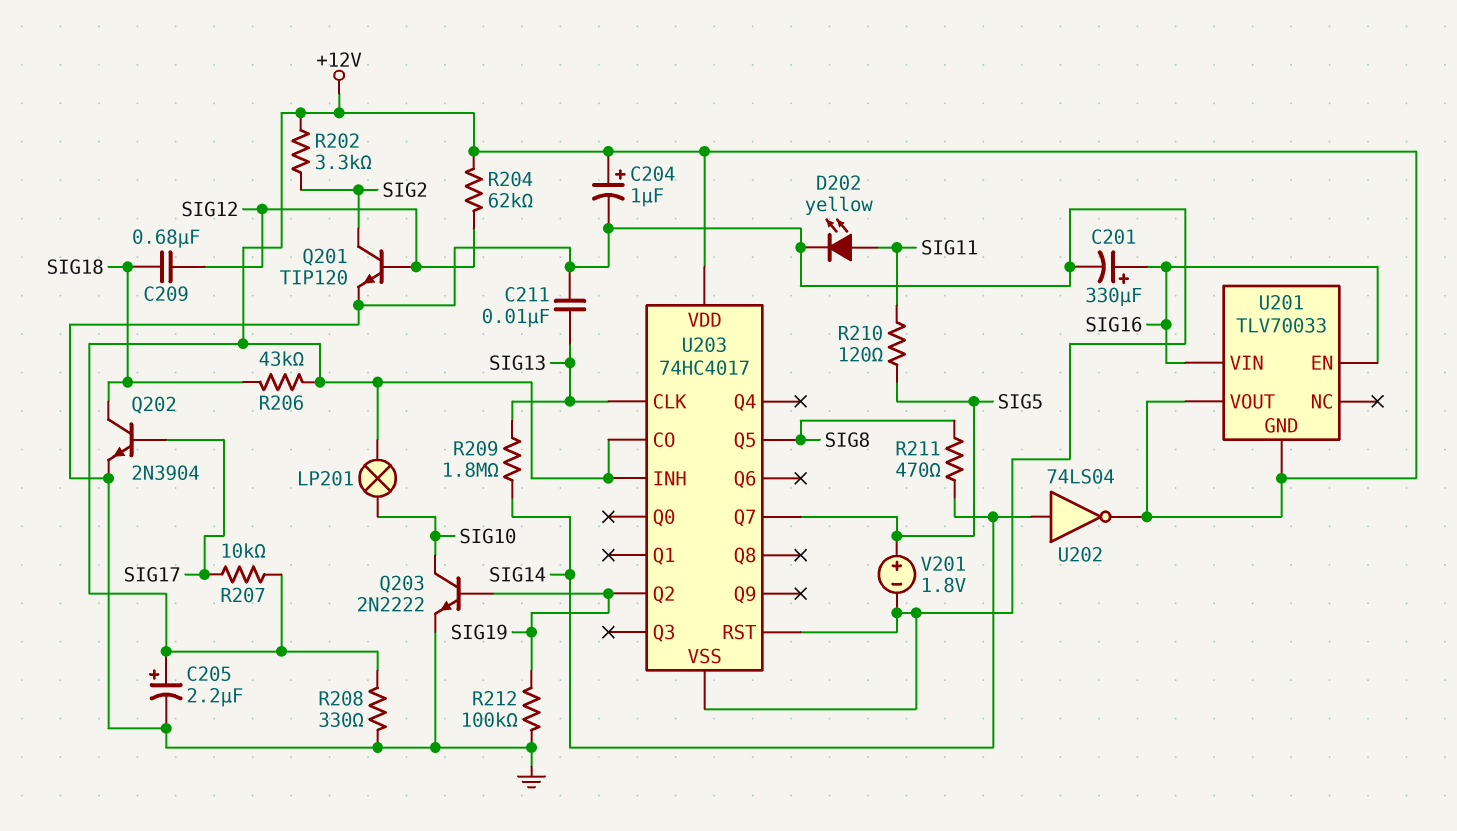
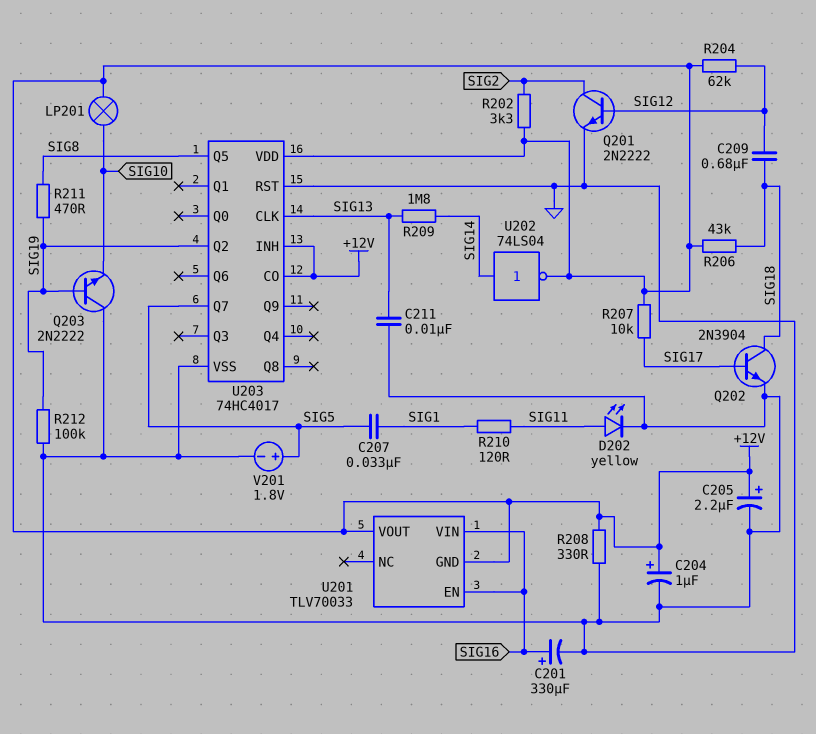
C207: none -> 33nF (SIG1, SIG5)
Q201: NPN TIP120 (B SIG12, C SIG2, E GND) -> NPN 2N2222 (B SIG12, C SIG2, E GND)
Q203: NPN 2N2222 (B SIG19, C SIG10, E GND) -> NPN 2N2222 (B SIG19, C GND, E SIG10)
R210: 120 (SIG5, SIG11) -> 120 (SIG1, SIG11)
R211: 470 (SIG8, SIG14) -> 470 (SIG8, SIG19)

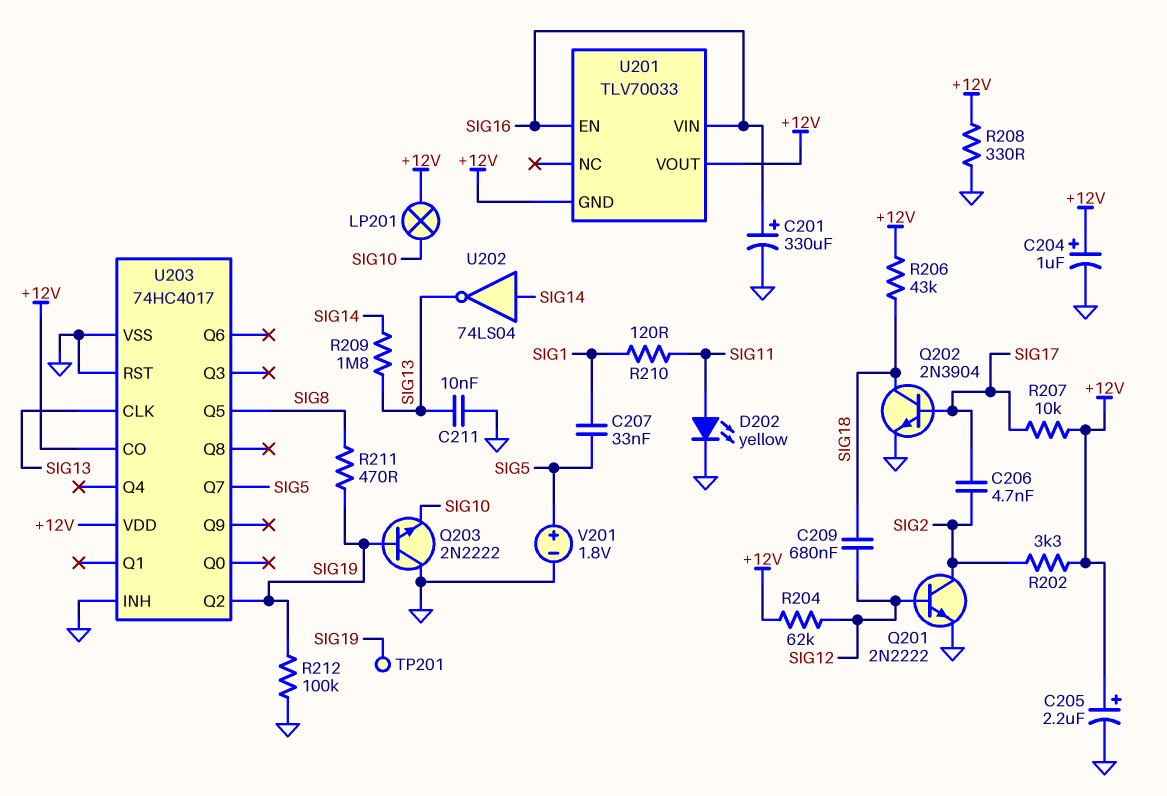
C206: none -> 4.7nF (SIG2, SIG17)
TP201: none -> test point (SIG19)
U202: NOT 74LS04 (in SIG14, out +12V) -> NOT 74LS04 (in SIG14, out SIG13)
U203 pin INH: +12V -> GND

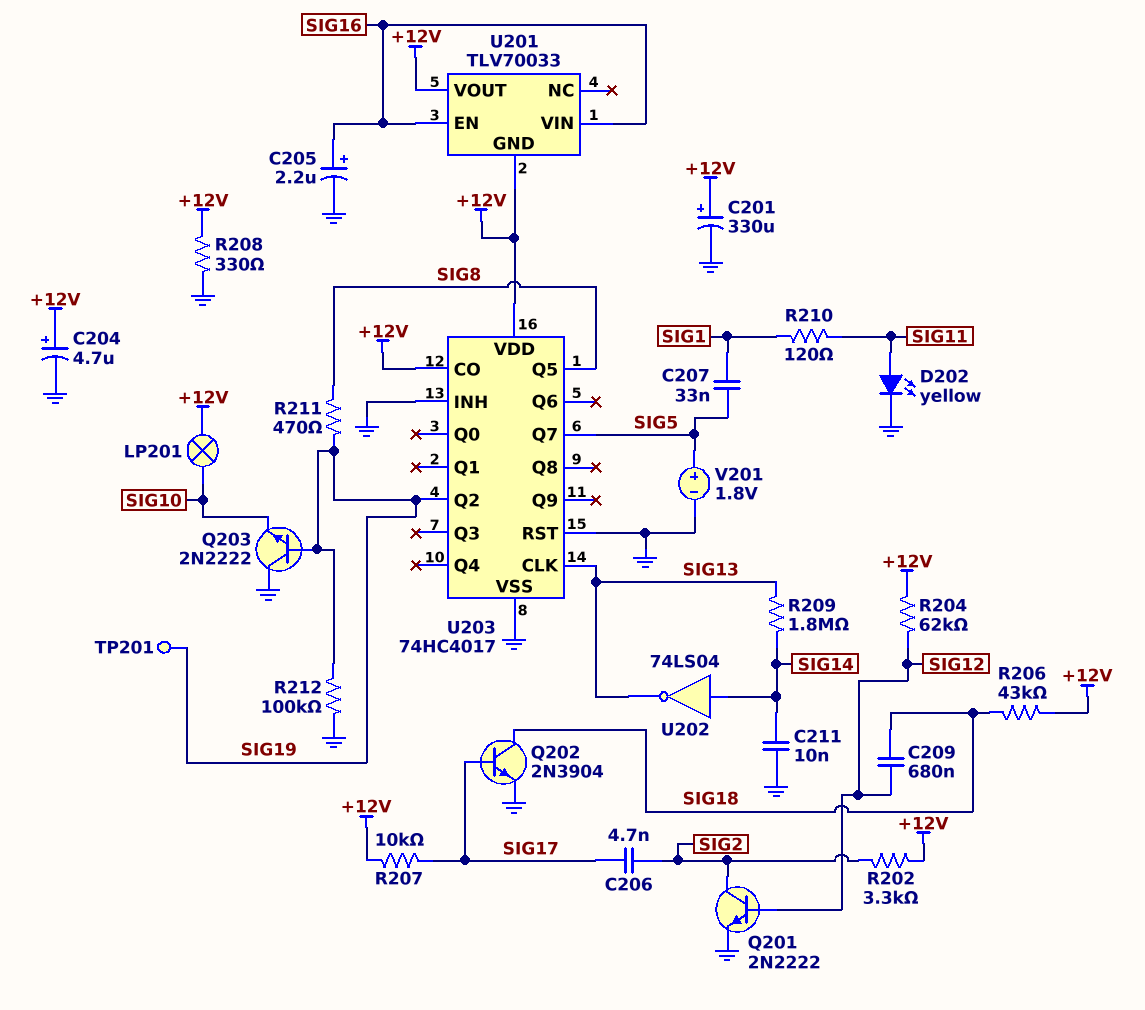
C201: 330uF (plus SIG16, minus GND) -> 330uF (plus +12V, minus GND)
C204: 1uF (plus +12V, minus GND) -> 4.7uF (plus +12V, minus GND)
C205: 2.2uF (plus +12V, minus GND) -> 2.2uF (plus SIG16, minus GND)
C211: 10nF (GND, SIG13) -> 10nF (GND, SIG14)

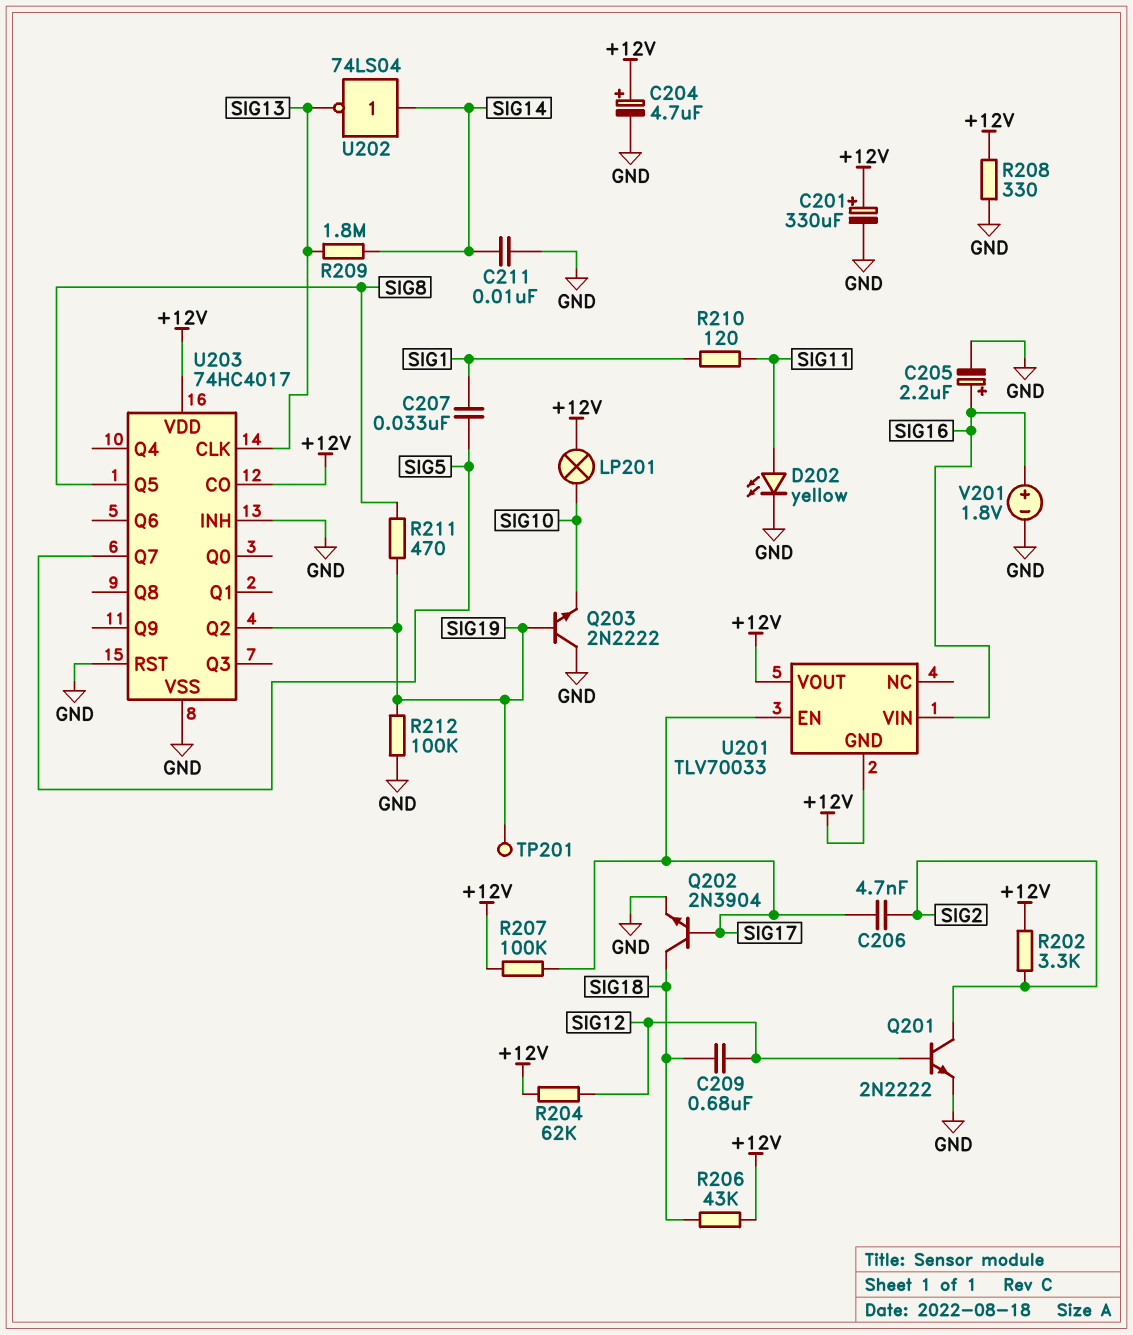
R207: 10k (+12V, SIG17) -> 100k (+12V, SIG17)
U201 pin EN: SIG16 -> SIG17
V201: 1.8V (plus SIG5, minus GND) -> 1.8V (plus SIG16, minus GND)

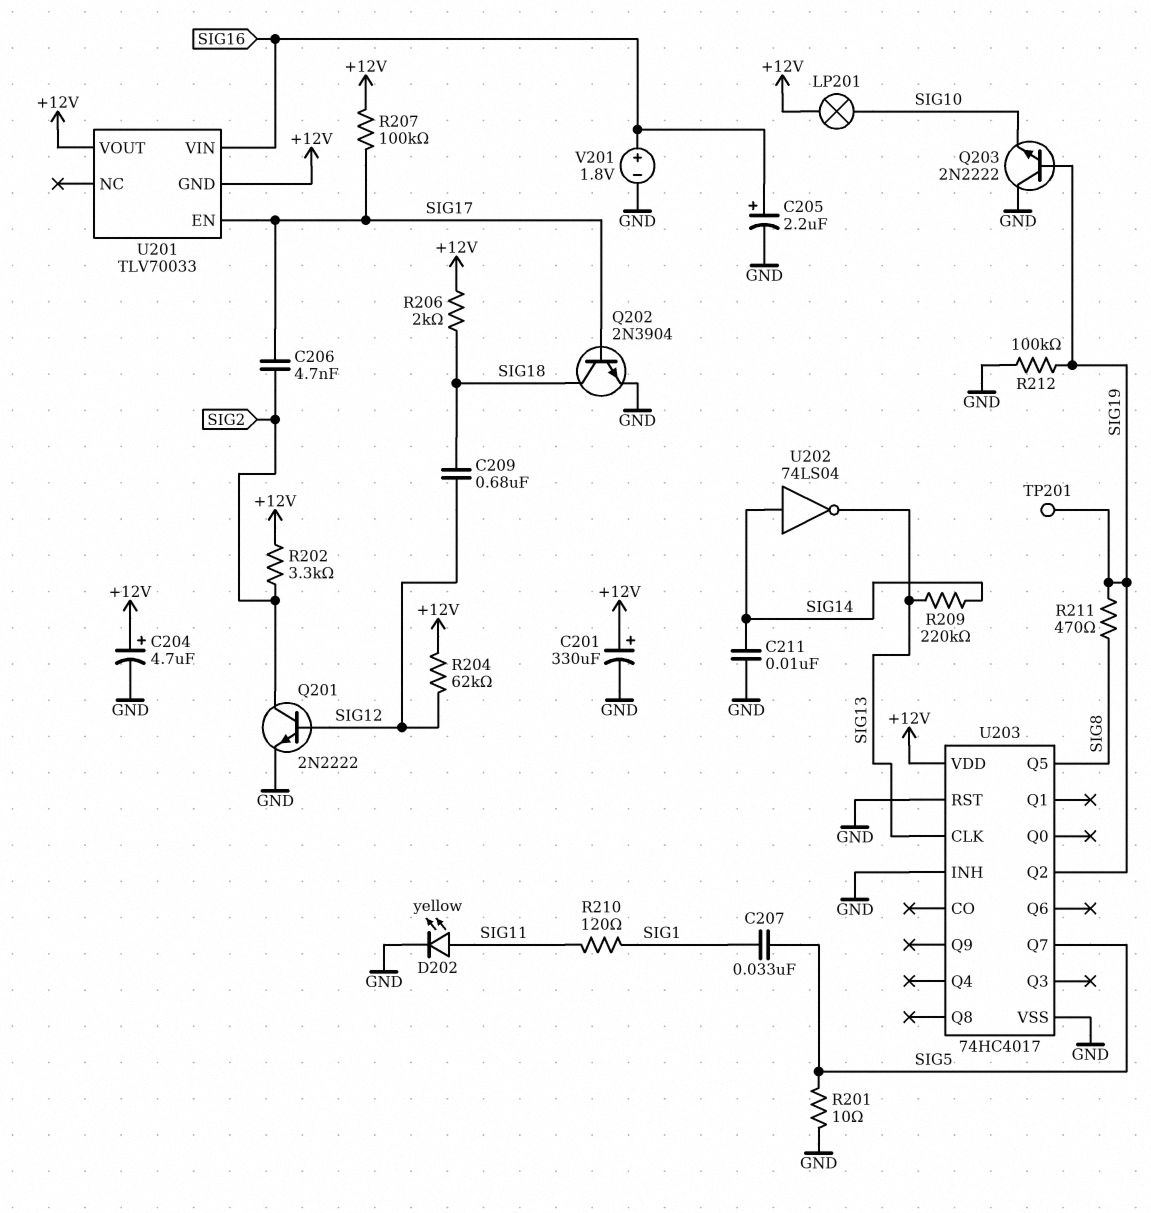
R201: none -> 10 (GND, SIG5)
R206: 43k (+12V, SIG18) -> 2k (+12V, SIG18)
R208: 330 (+12V, GND) -> none
R209: 1.8M (SIG13, SIG14) -> 220k (SIG13, SIG14)
U203 pin CO: +12V -> none

